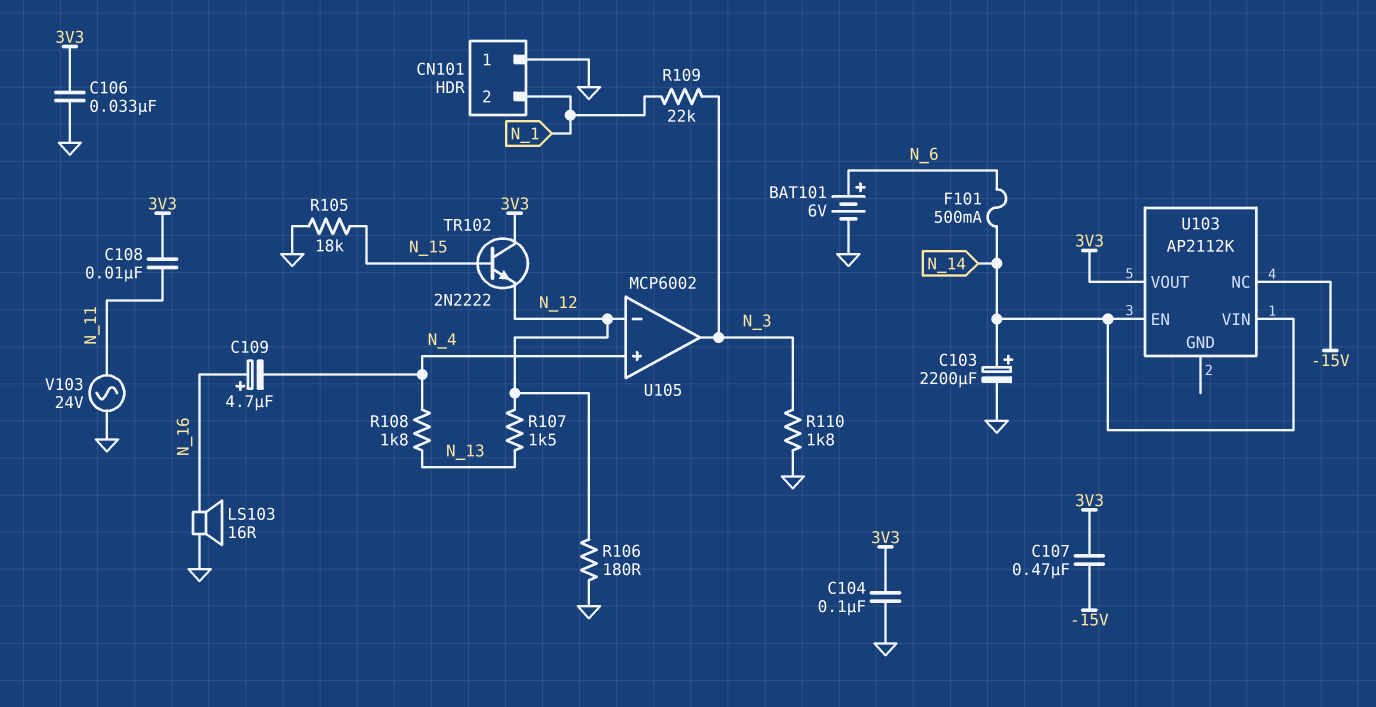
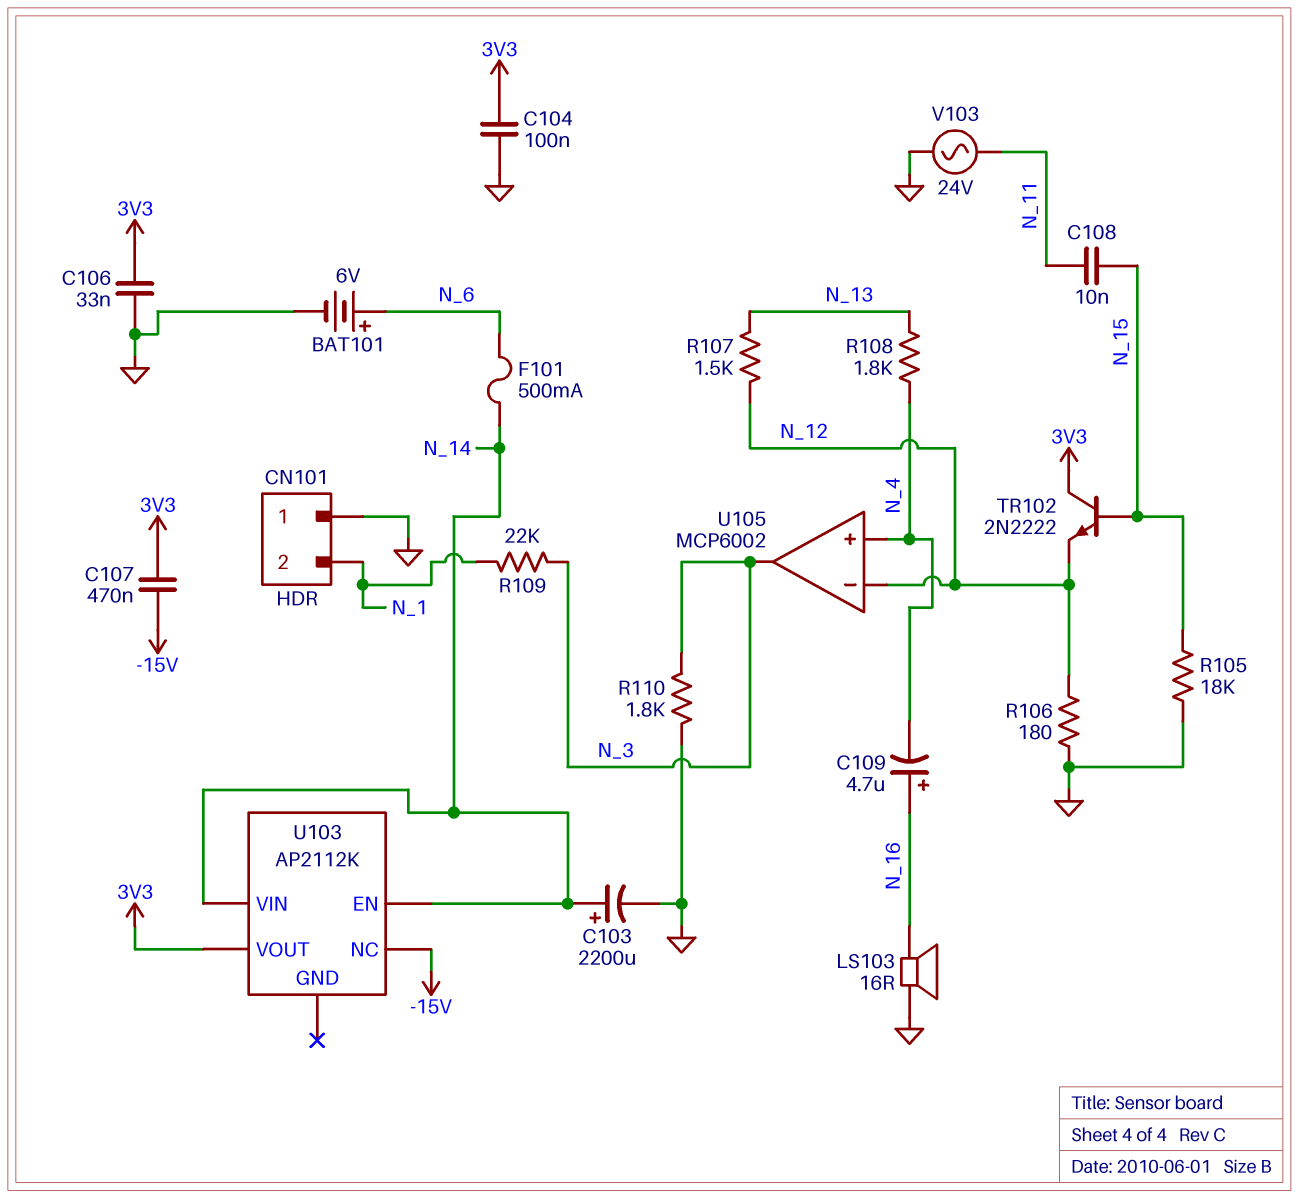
C108: 10nF (3V3, N_11) -> 10nF (N_11, N_15)

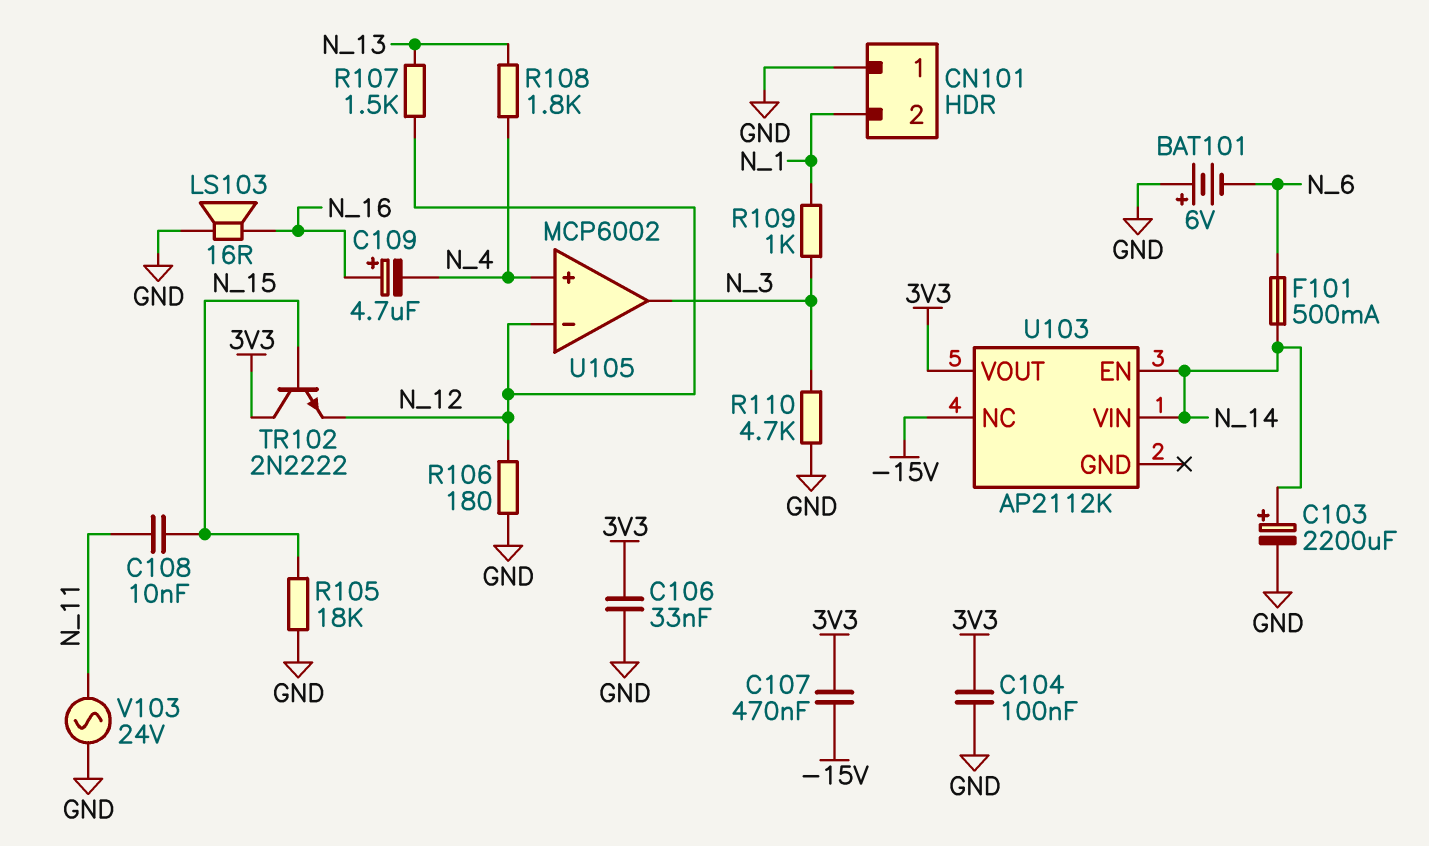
BAT101: 6V (plus N_6, minus GND) -> 6V (plus GND, minus N_6)
R109: 22k (N_1, N_3) -> 1k (N_1, N_3)
R110: 1.8k (GND, N_3) -> 4.7k (GND, N_3)

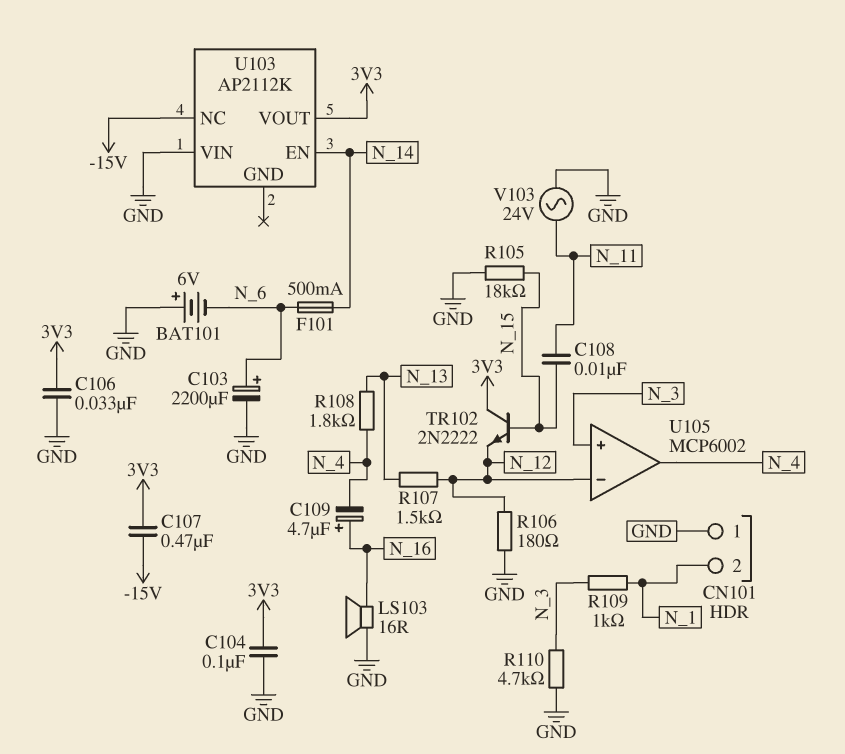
C103: 2200uF (plus N_14, minus GND) -> 2200uF (plus N_6, minus GND)
U103 pin VIN: N_14 -> GND
U105 pin in+: N_4 -> N_3
U105 pin out: N_3 -> N_4

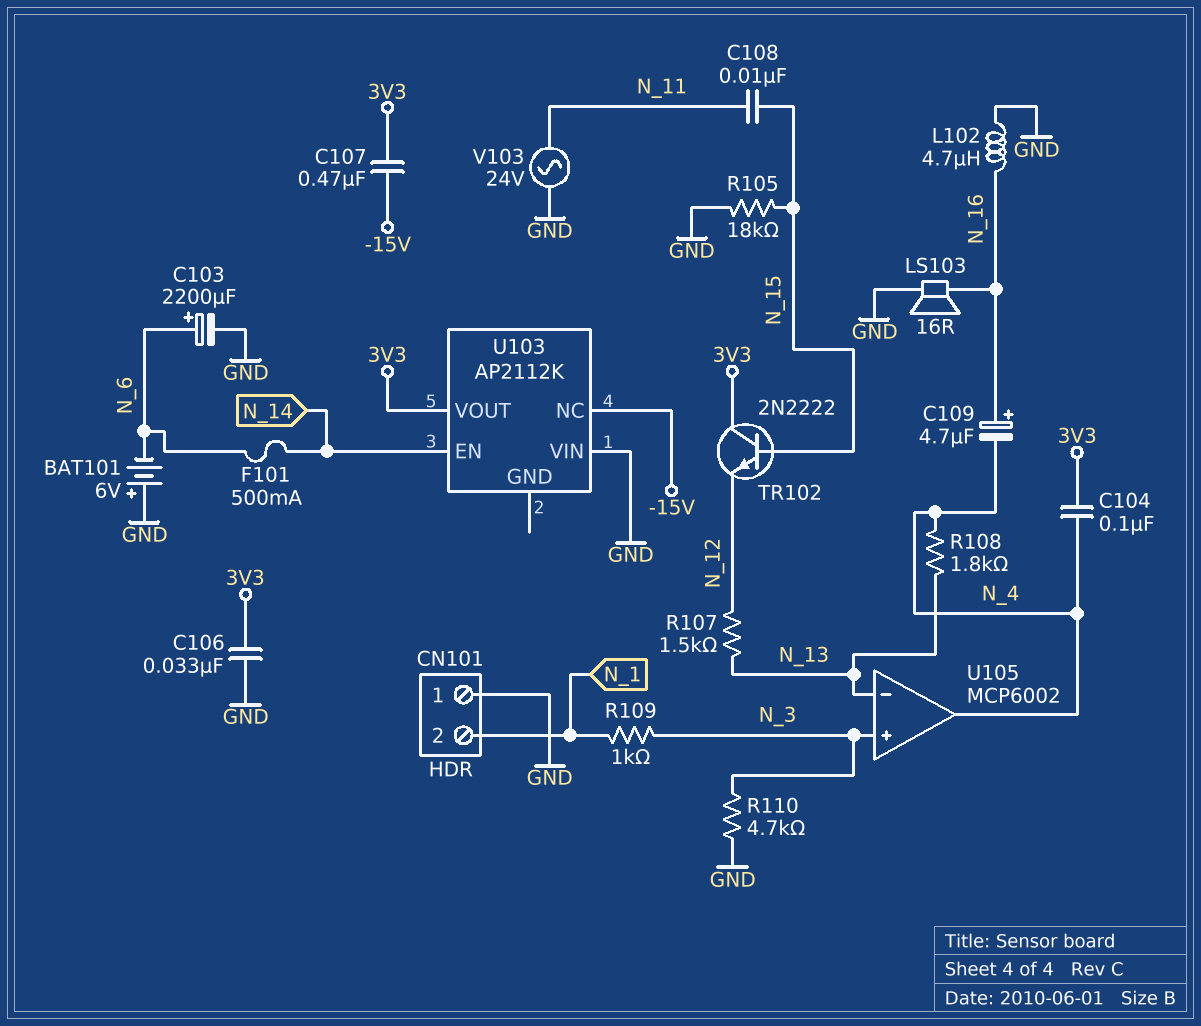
C104: 100nF (3V3, GND) -> 100nF (3V3, N_4)
L102: none -> 4.7uH (GND, N_16)
R106: 180 (GND, N_12) -> none
U105 pin in-: N_12 -> N_13

